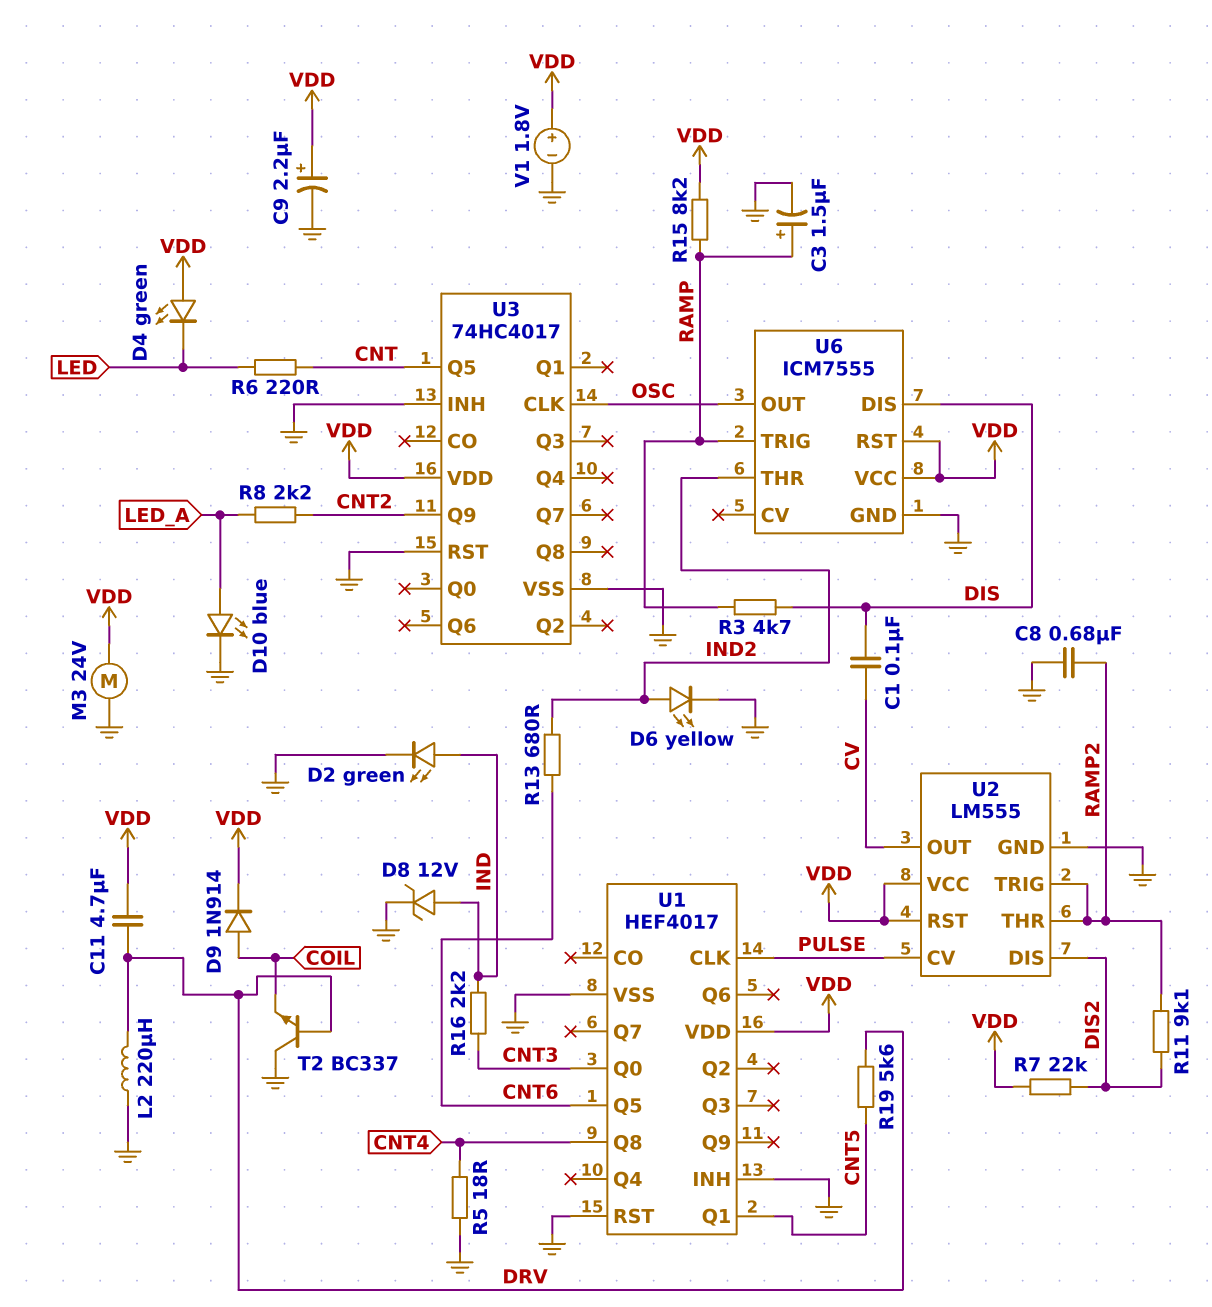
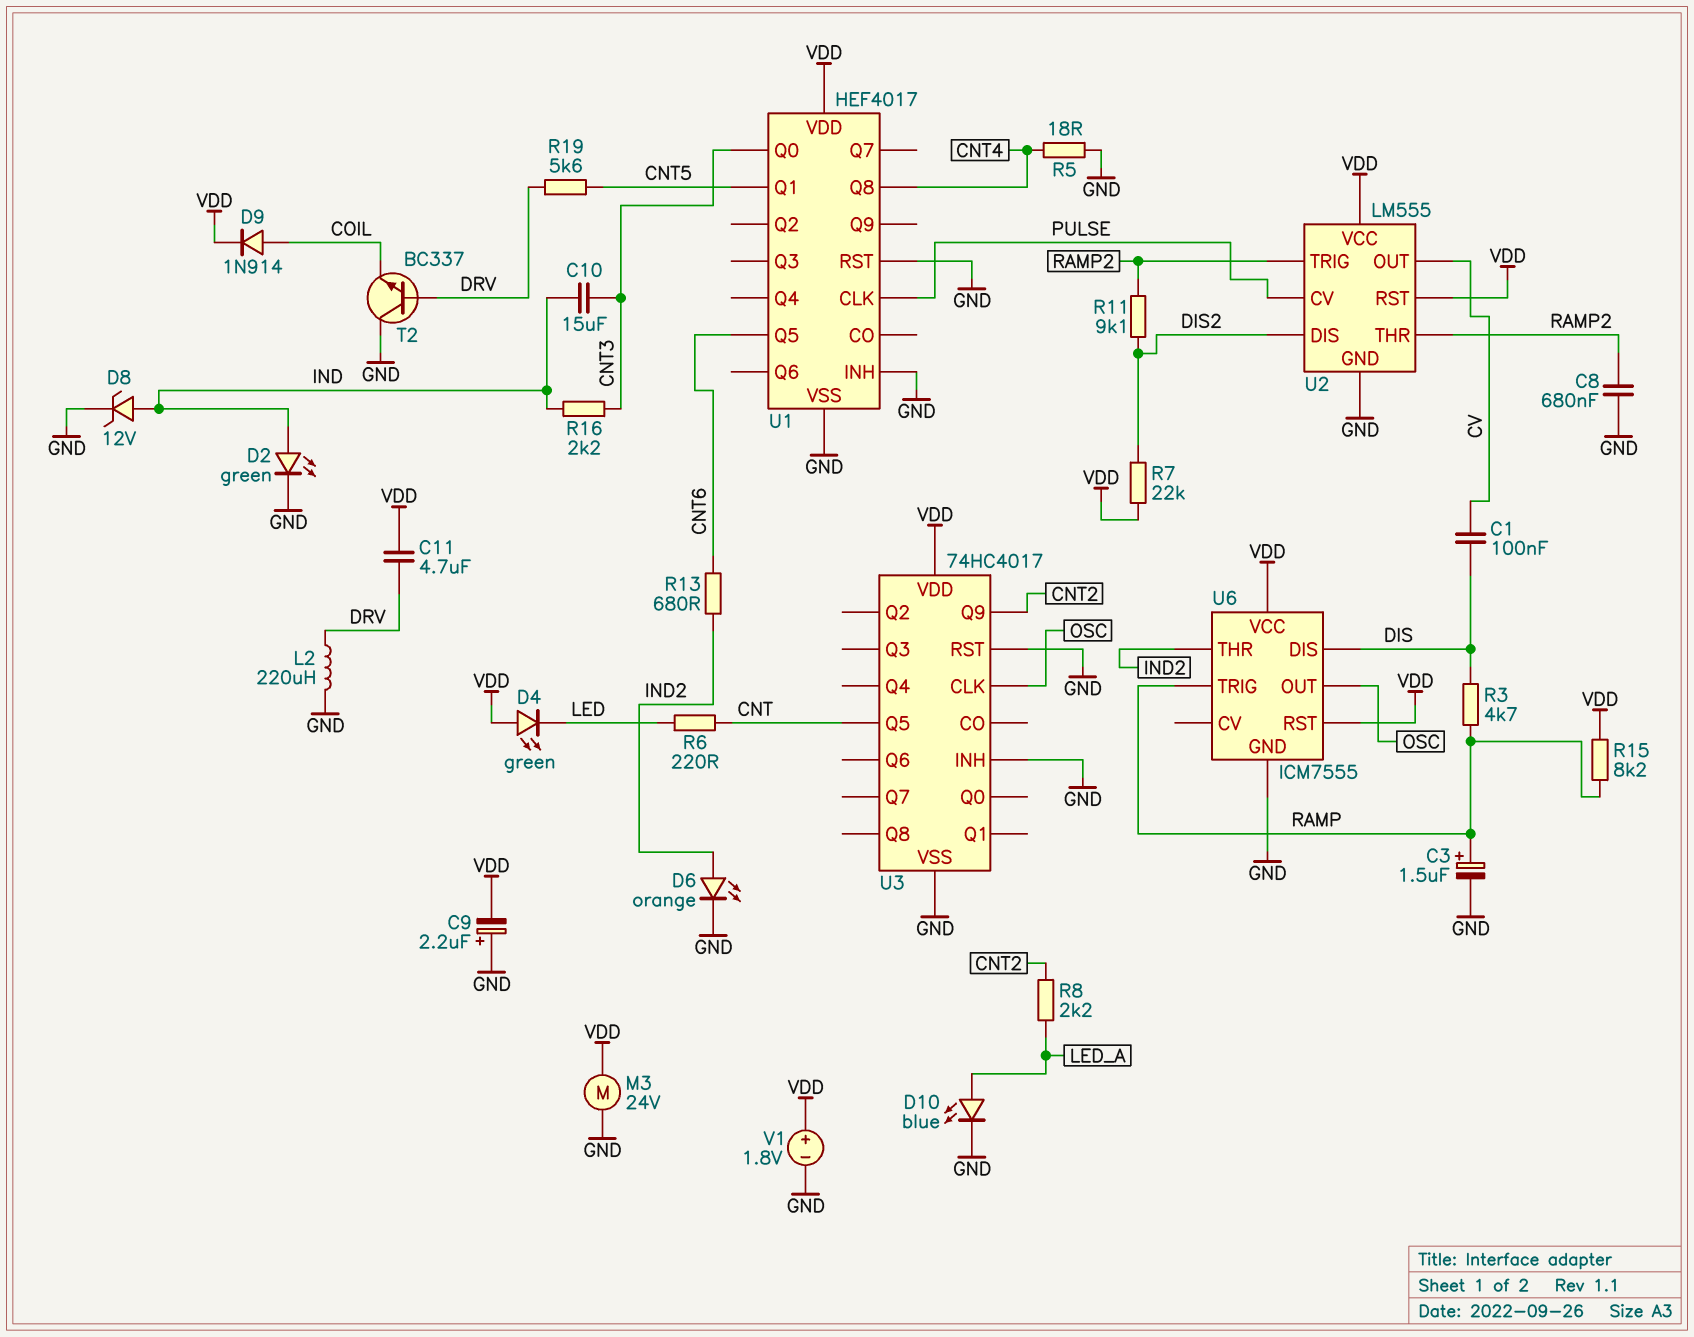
C9: 2.2uF (plus VDD, minus GND) -> 2.2uF (plus GND, minus VDD)
C10: none -> 15uF (CNT3, IND)
D6: LED yellow (A IND2, K GND) -> LED orange (A IND2, K GND)

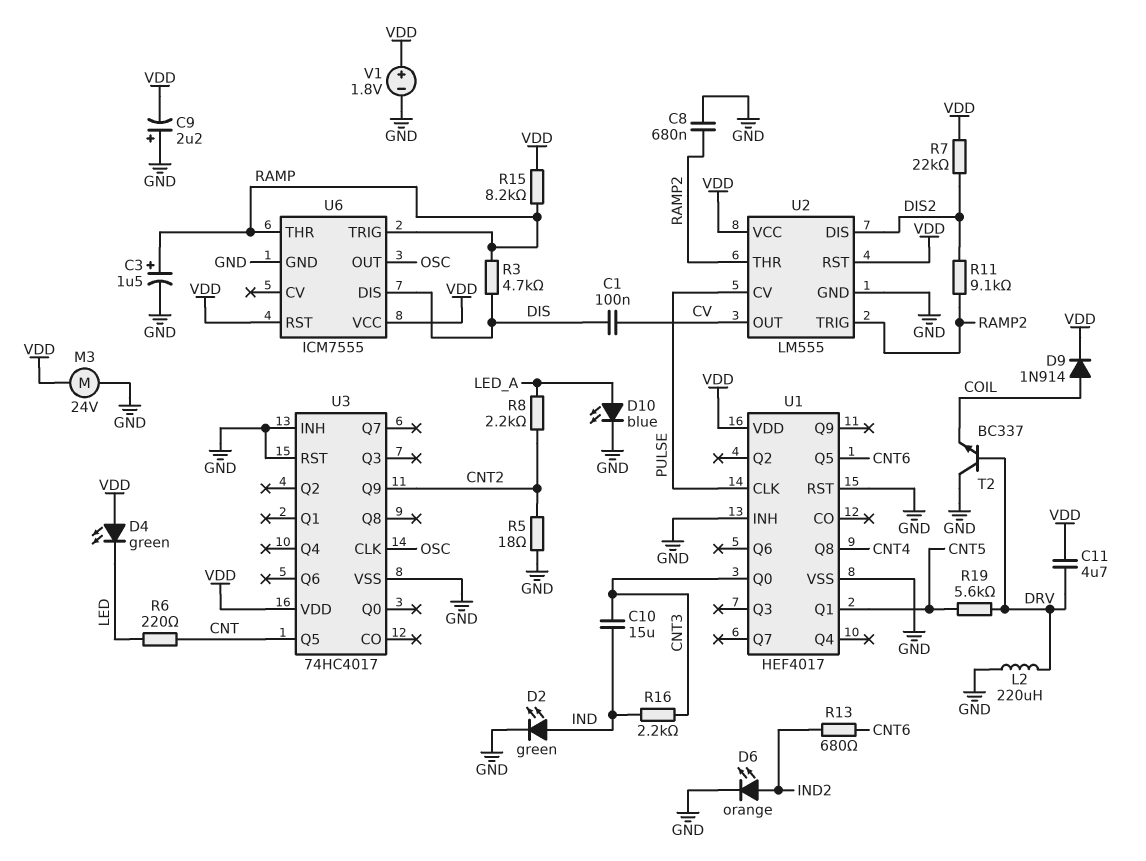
D8: zener 12V (A IND, K GND) -> none
R5: 18 (CNT4, GND) -> 18 (CNT2, GND)
U6 pin THR: IND2 -> RAMP

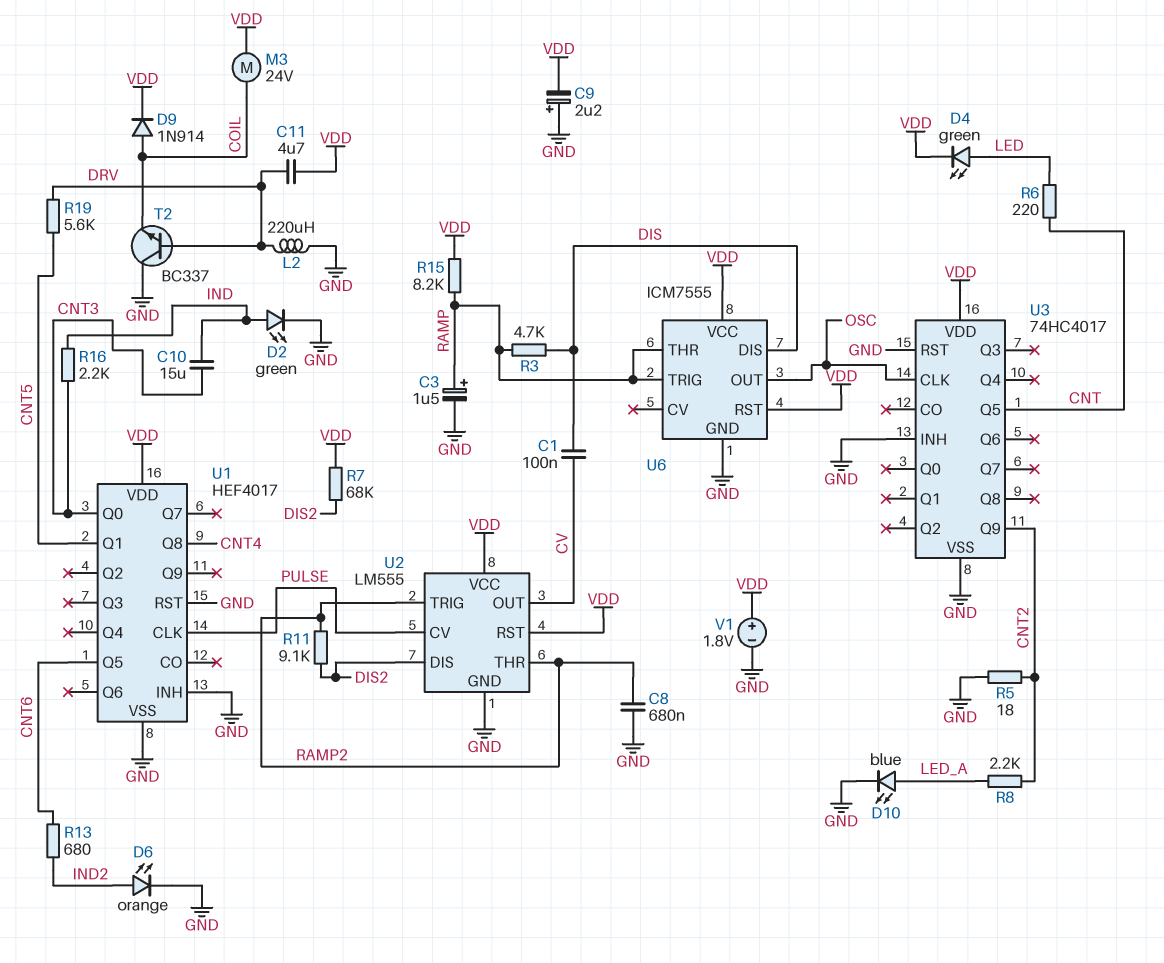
D4: LED green (A VDD, K LED) -> LED green (A LED, K VDD)
M3: motor 24V (GND, VDD) -> motor 24V (COIL, VDD)
R7: 22k (DIS2, VDD) -> 68k (DIS2, VDD)

